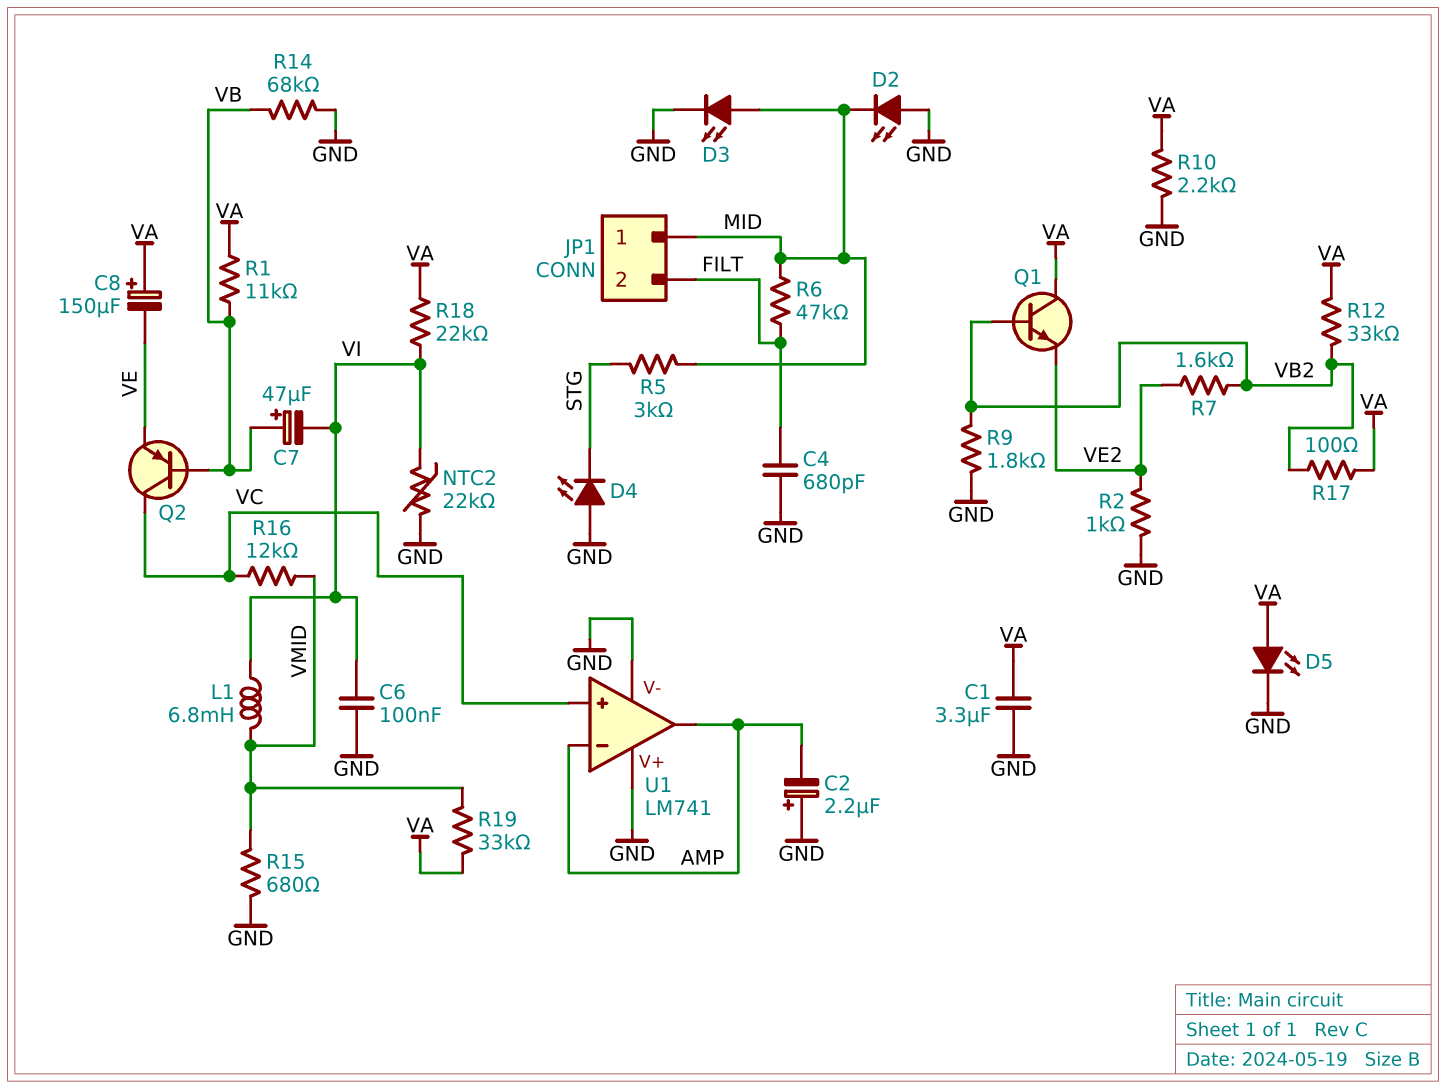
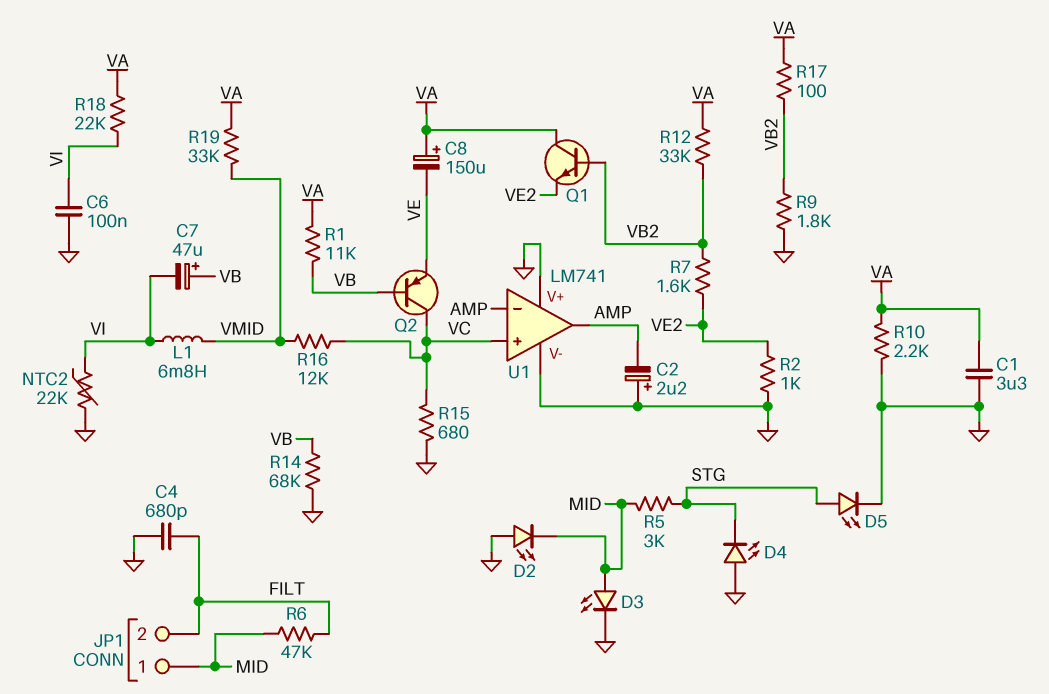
D5: LED (A VA, K GND) -> LED (A STG, K GND)
R15: 680 (GND, VMID) -> 680 (GND, VC)

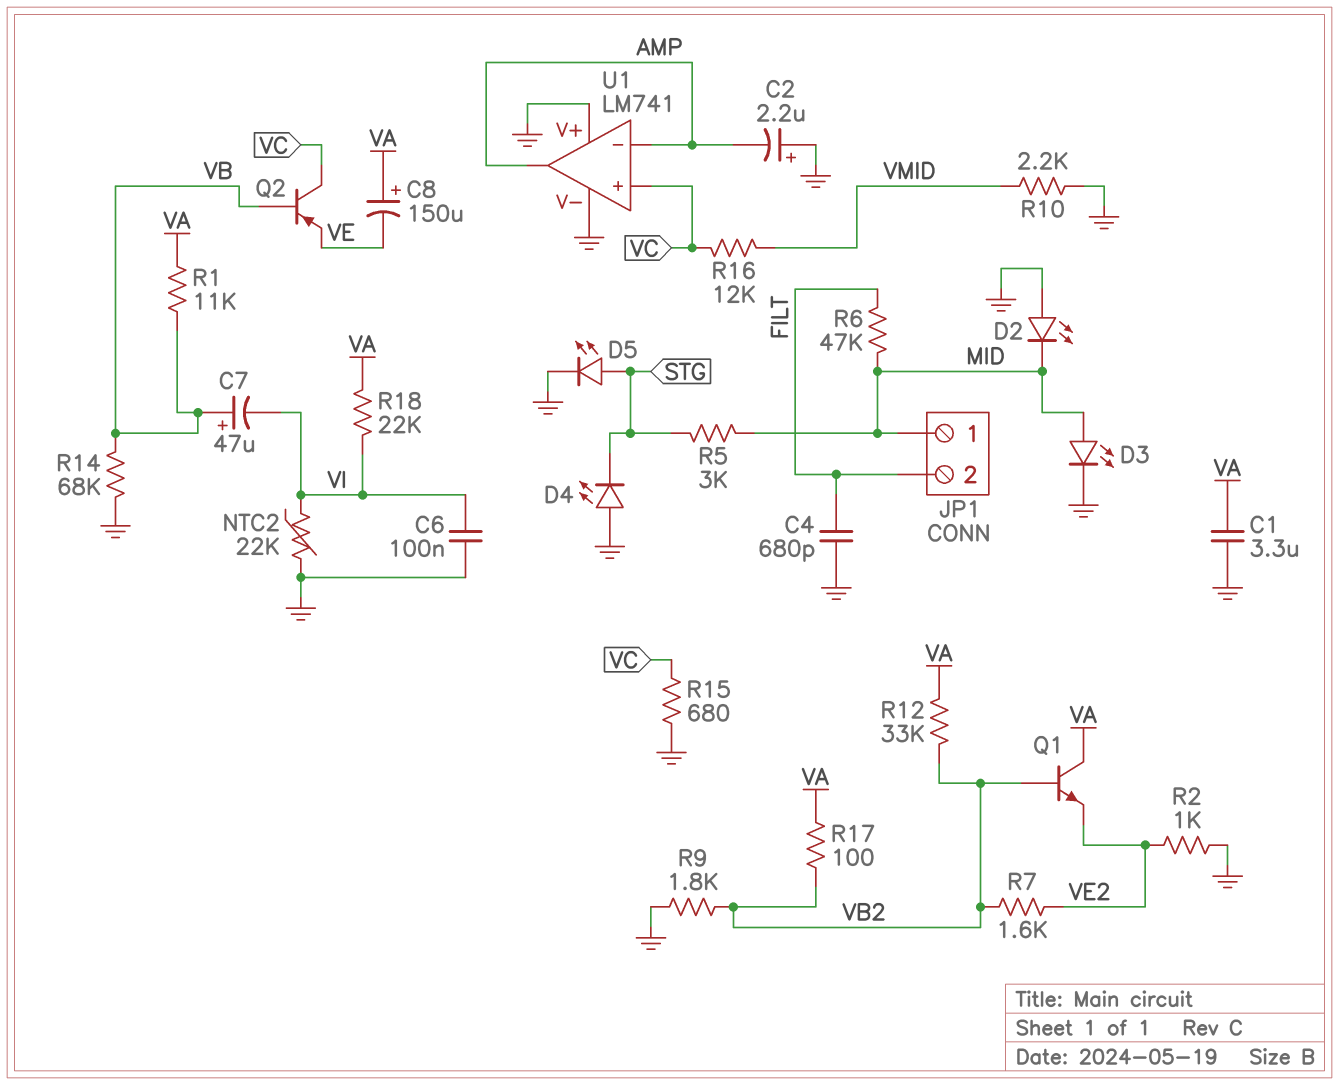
L1: 6.8mH (VI, VMID) -> none
R10: 2.2k (GND, VA) -> 2.2k (GND, VMID)
R19: 33k (VA, VMID) -> none

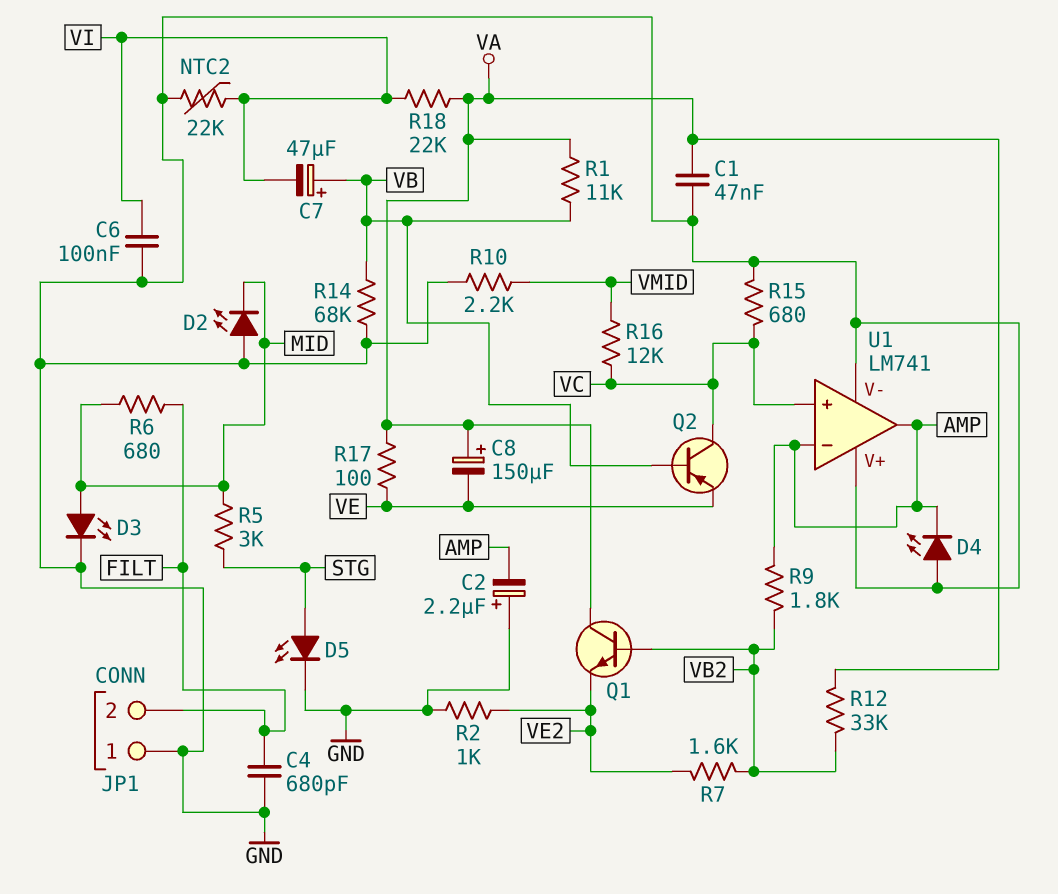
C1: 3.3uF (GND, VA) -> 47nF (GND, VA)
D4: LED (A GND, K STG) -> LED (A GND, K AMP)
JP1 pin 1: MID -> GND
R6: 47k (FILT, MID) -> 680 (FILT, MID)
R9: 1.8k (GND, VB2) -> 1.8k (AMP, VB2)
R17: 100 (VA, VB2) -> 100 (VA, VE)

